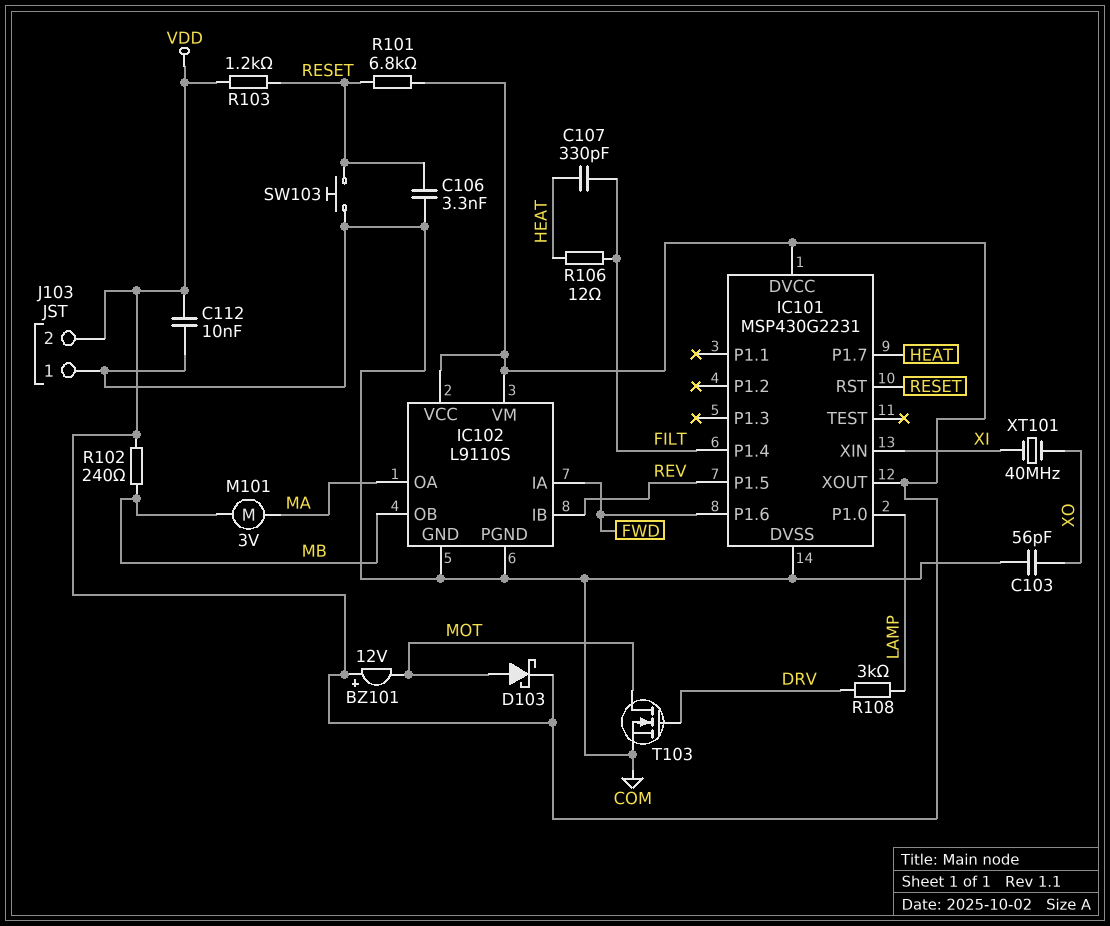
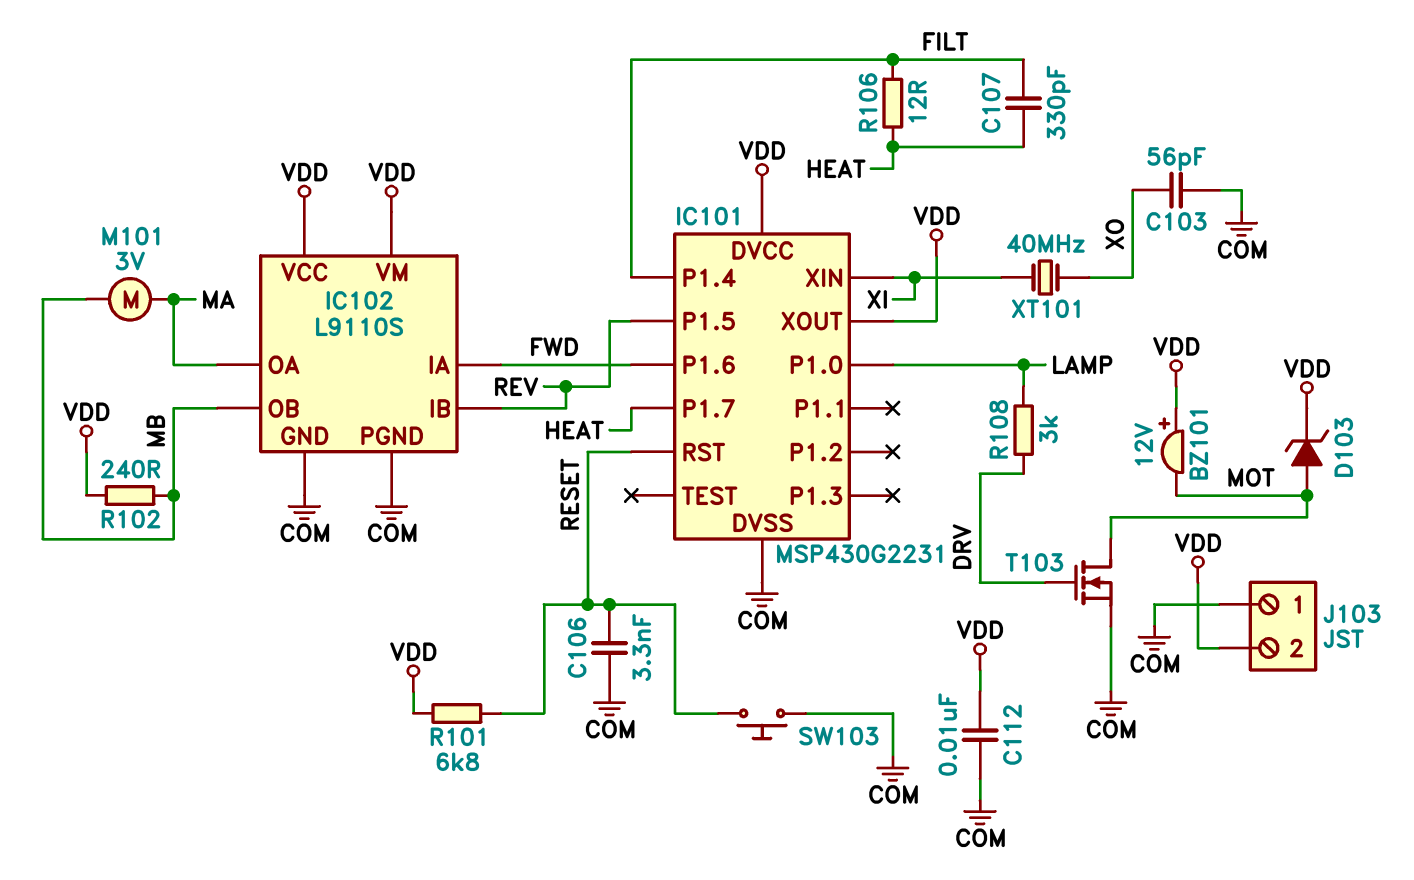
D103: schottky (A MOT, K VDD) -> zener (A MOT, K VDD)
R103: 1.2k (RESET, VDD) -> none

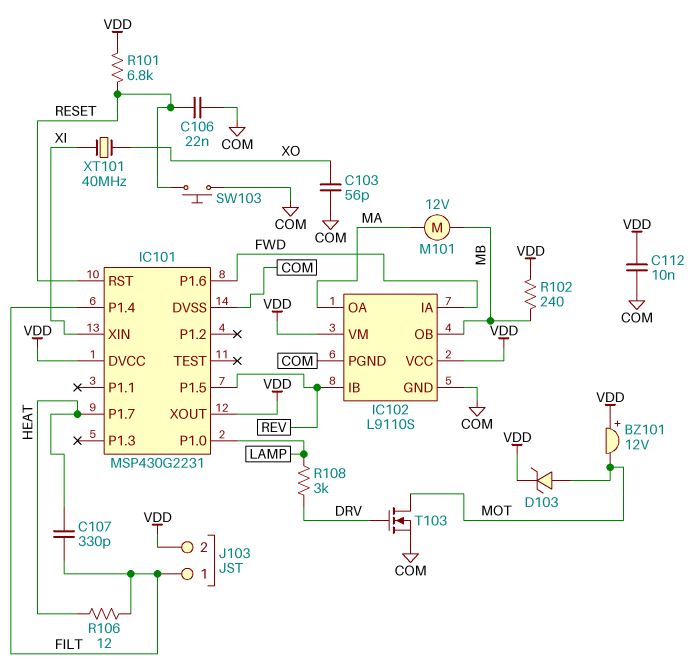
C106: 3.3nF (COM, RESET) -> 22nF (COM, RESET)
J103 pin 1: COM -> FILT
M101: motor 3V (MA, MB) -> motor 12V (MA, MB)

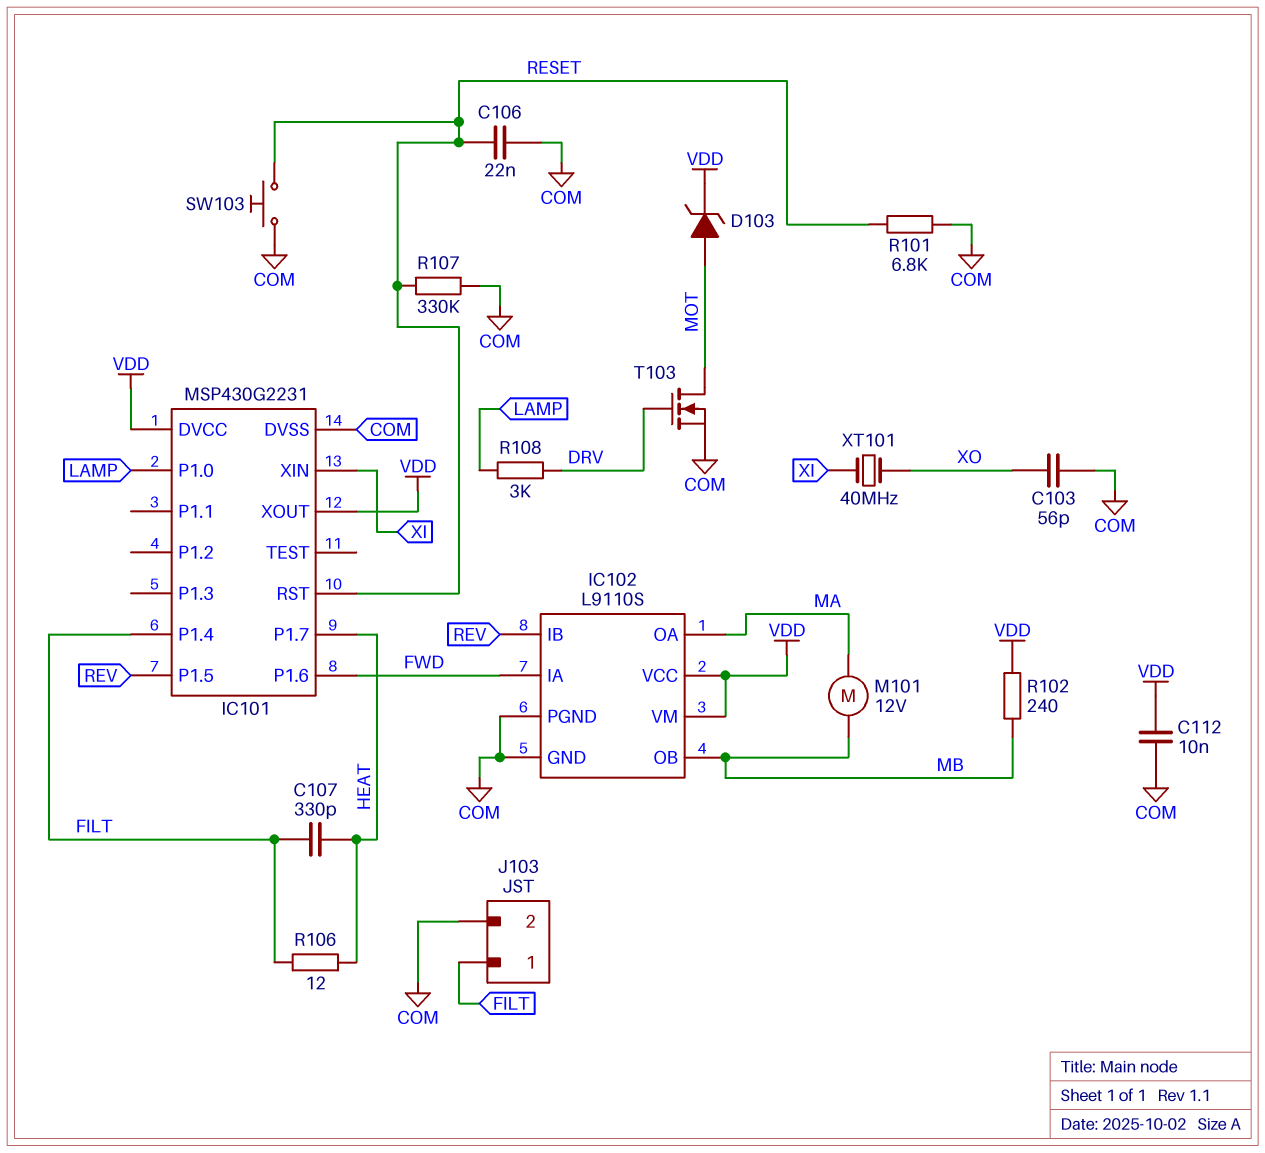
BZ101: buzzer 12V (plus VDD, minus MOT) -> none
J103 pin 2: VDD -> COM
R101: 6.8k (RESET, VDD) -> 6.8k (COM, RESET)
R107: none -> 330k (COM, RESET)

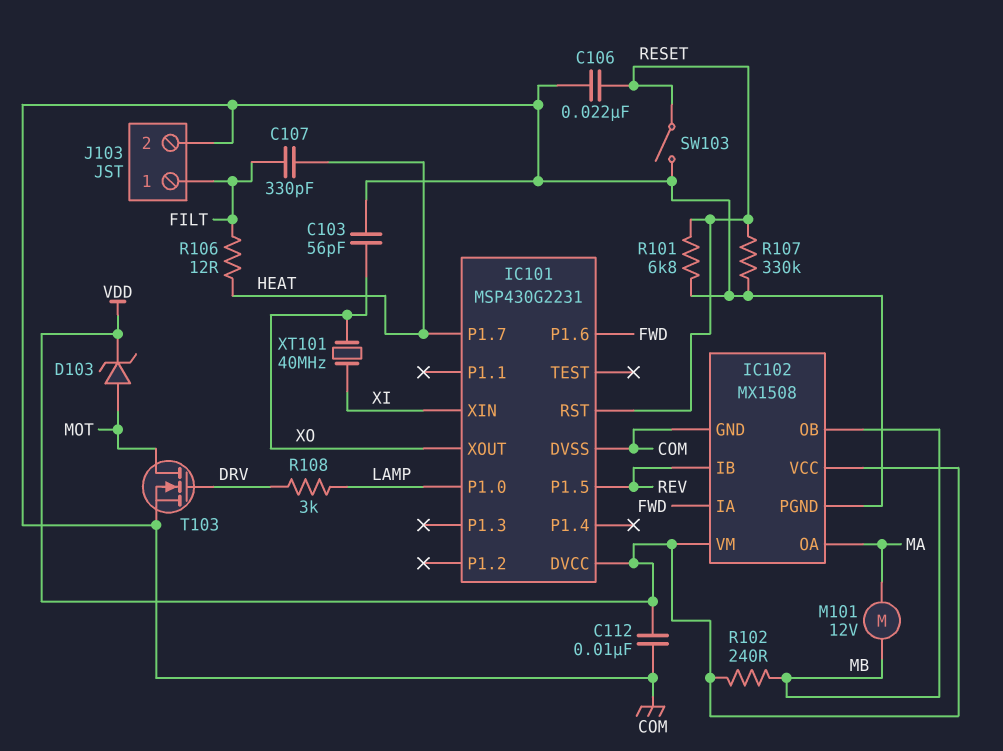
IC101 pin P1.4: FILT -> none
IC101 pin XOUT: VDD -> XO
IC102: L9110S -> MX1508
SW103: button (COM, RESET) -> switch (COM, RESET)

